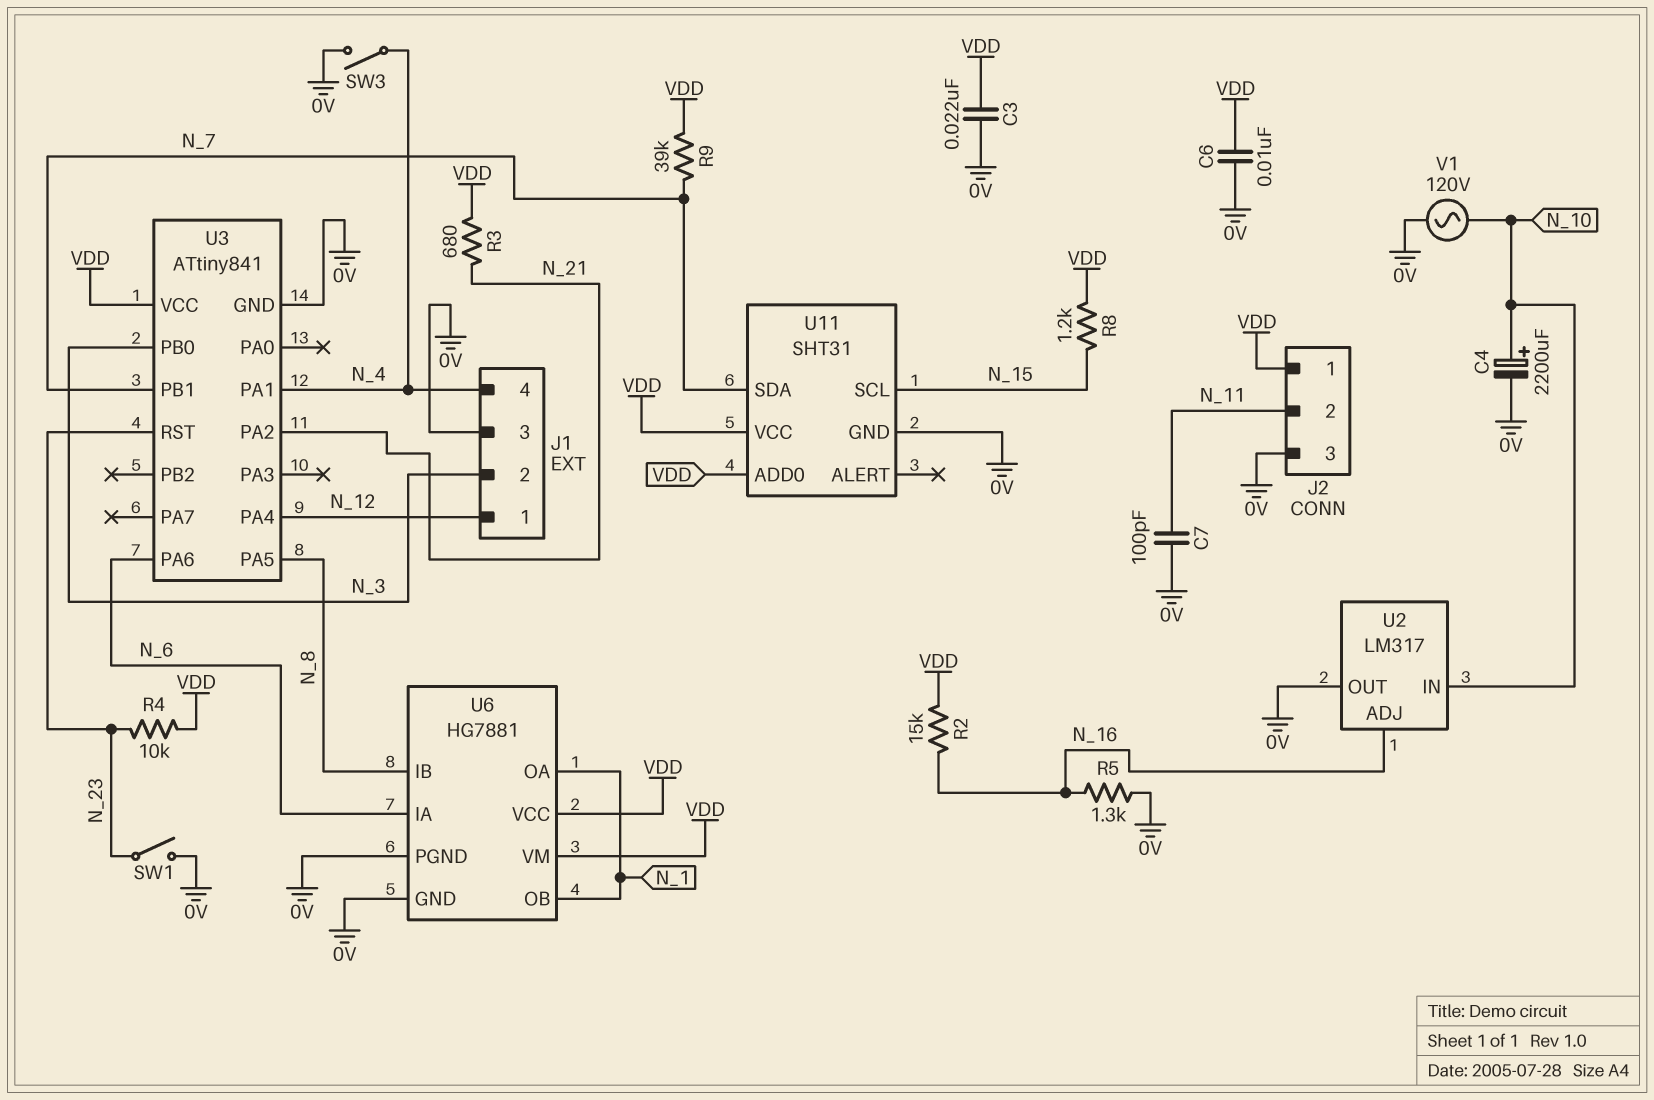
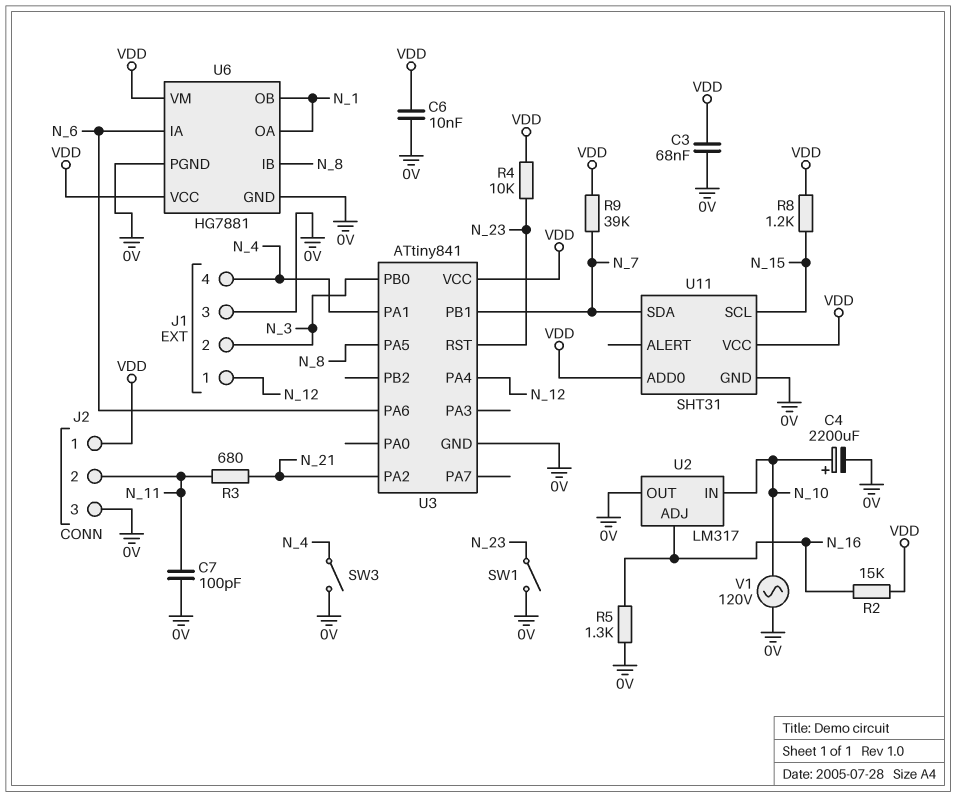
C3: 22nF (0V, VDD) -> 68nF (0V, VDD)
R3: 680 (N_21, VDD) -> 680 (N_11, N_21)

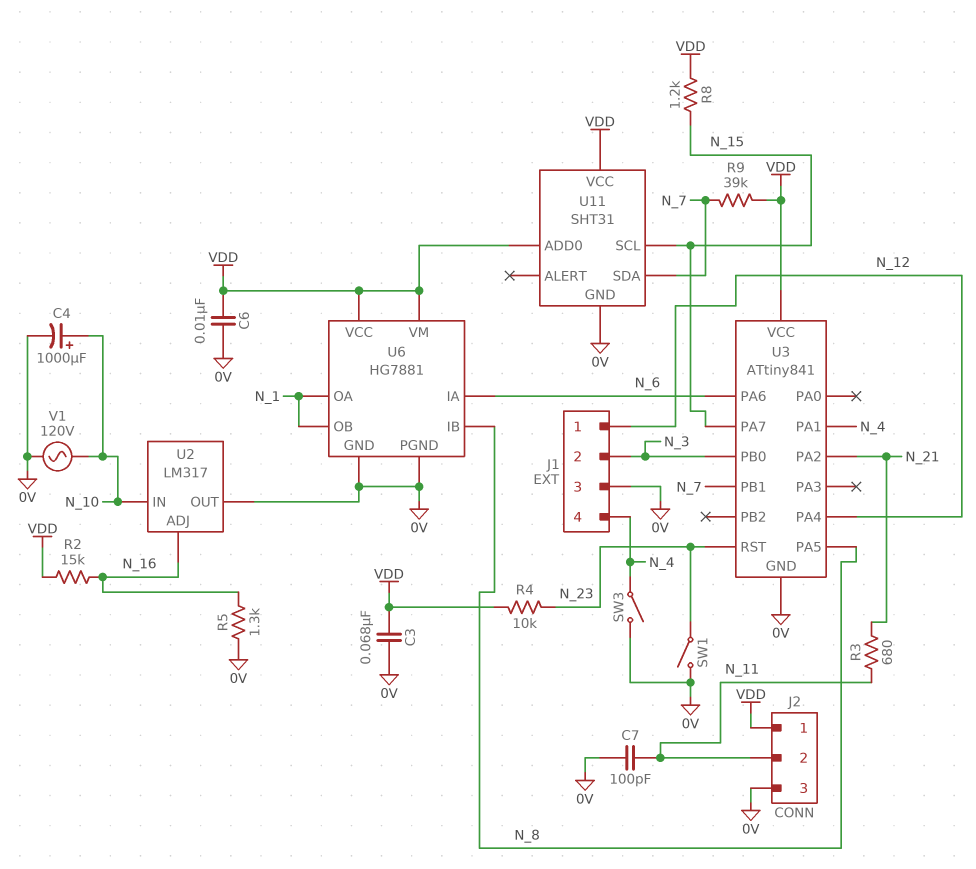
C4: 2200uF (plus N_10, minus 0V) -> 1000uF (plus N_10, minus 0V)
U3 pin PA7: none -> N_15

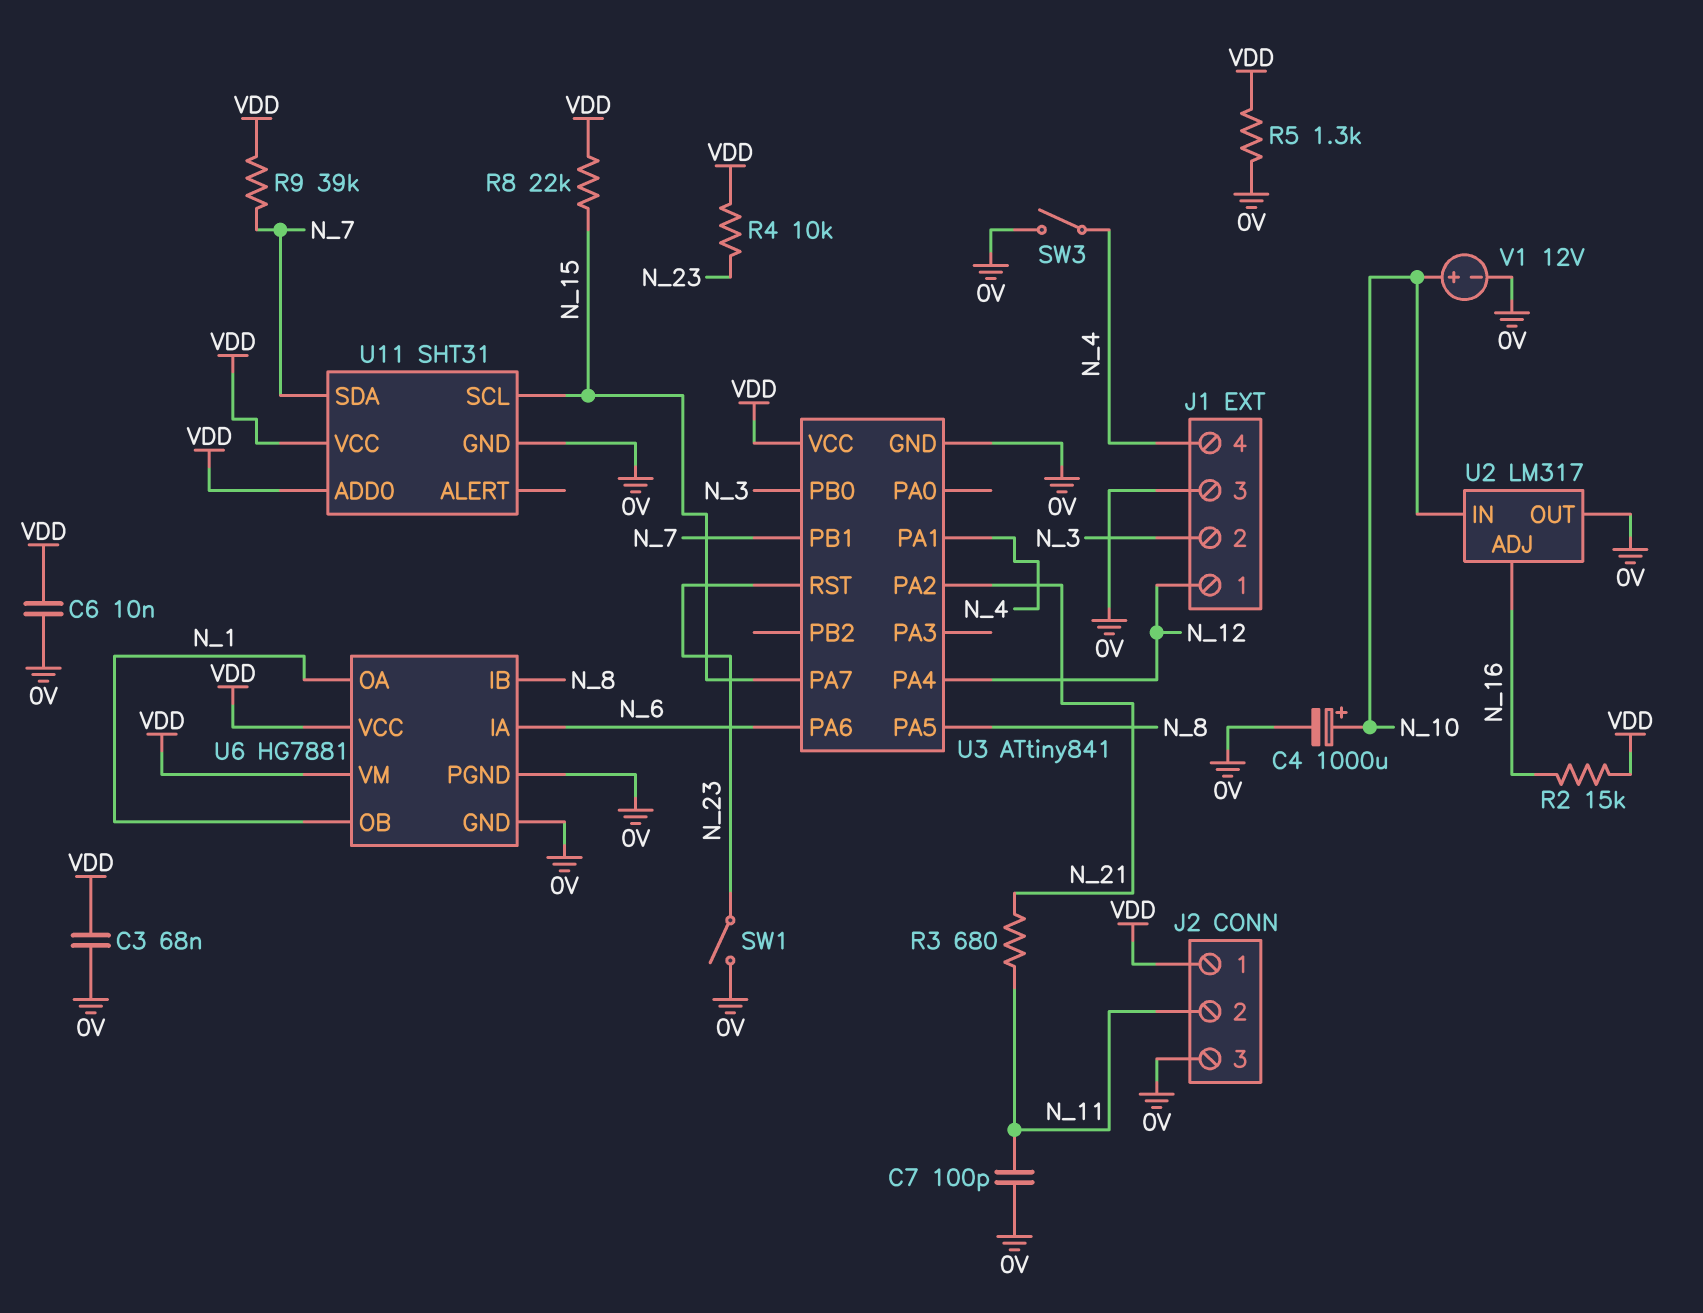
R5: 1.3k (0V, N_16) -> 1.3k (0V, VDD)
R8: 1.2k (N_15, VDD) -> 22k (N_15, VDD)
V1: AC 120V (0V, N_10) -> 12V (plus N_10, minus 0V)

